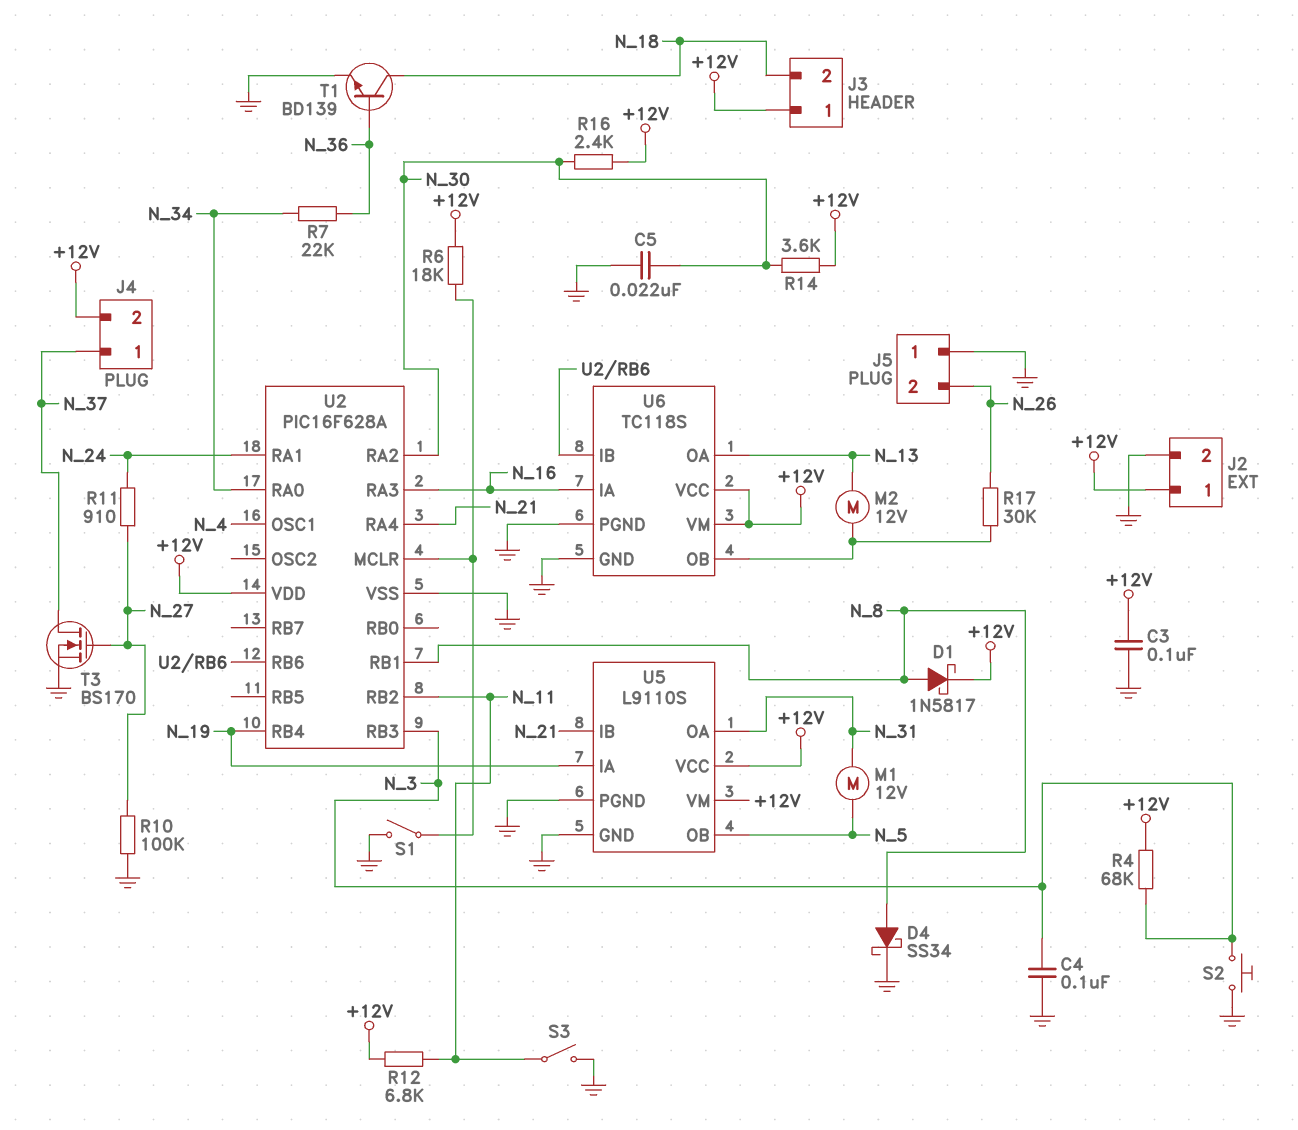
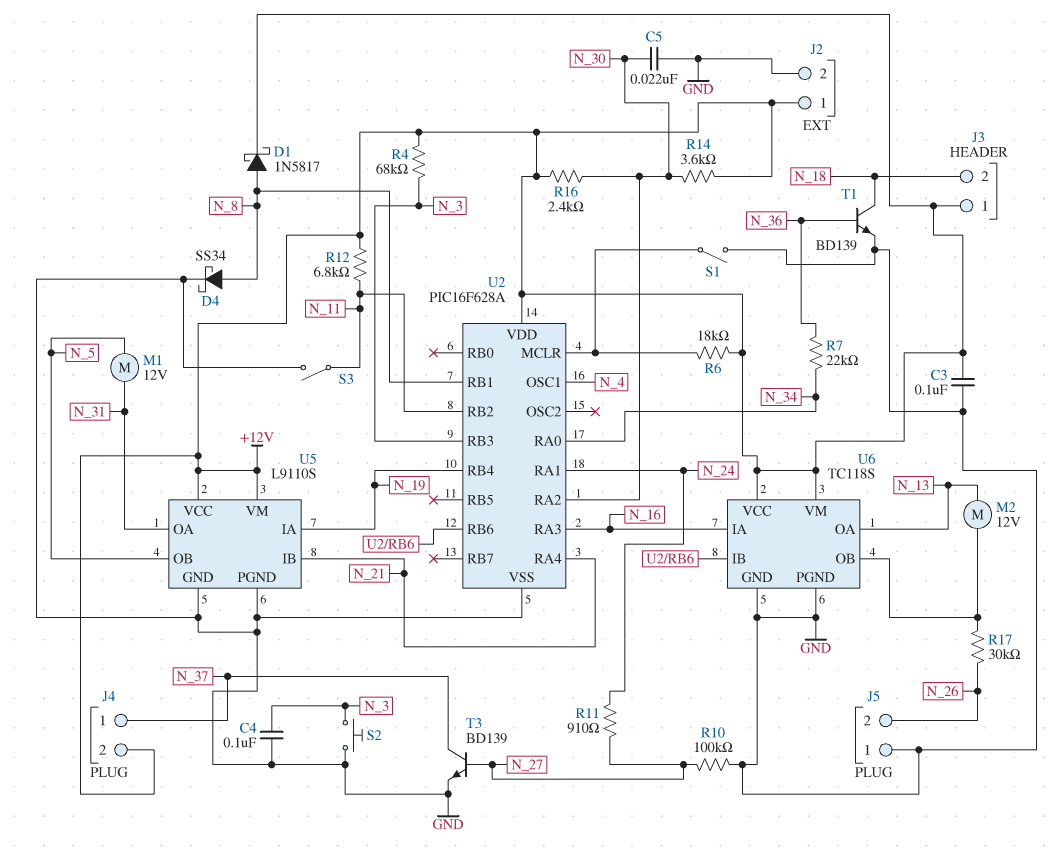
T3: NMOS BS170 (G N_27, D N_37, S GND) -> NPN BD139 (B N_27, C N_37, E GND)

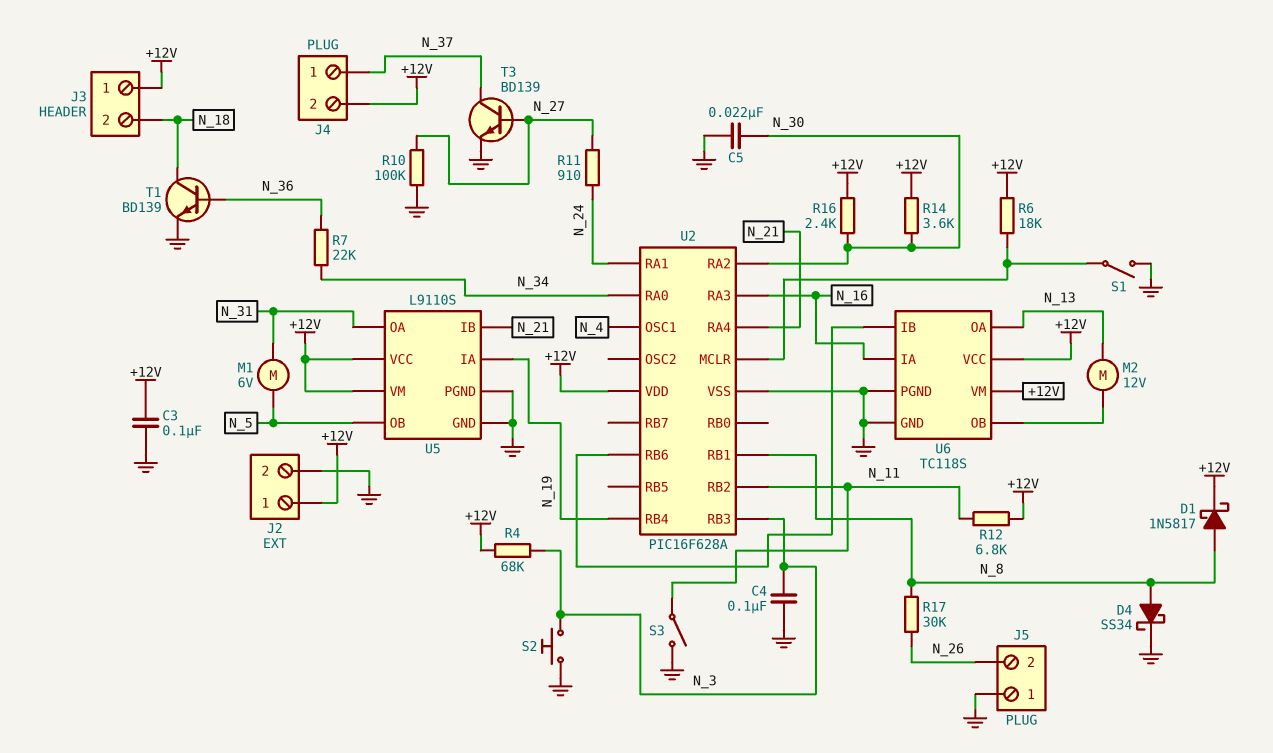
M1: motor 12V (N_5, N_31) -> motor 6V (N_5, N_31)
R17: 30k (N_26, U6/OB) -> 30k (N_8, N_26)

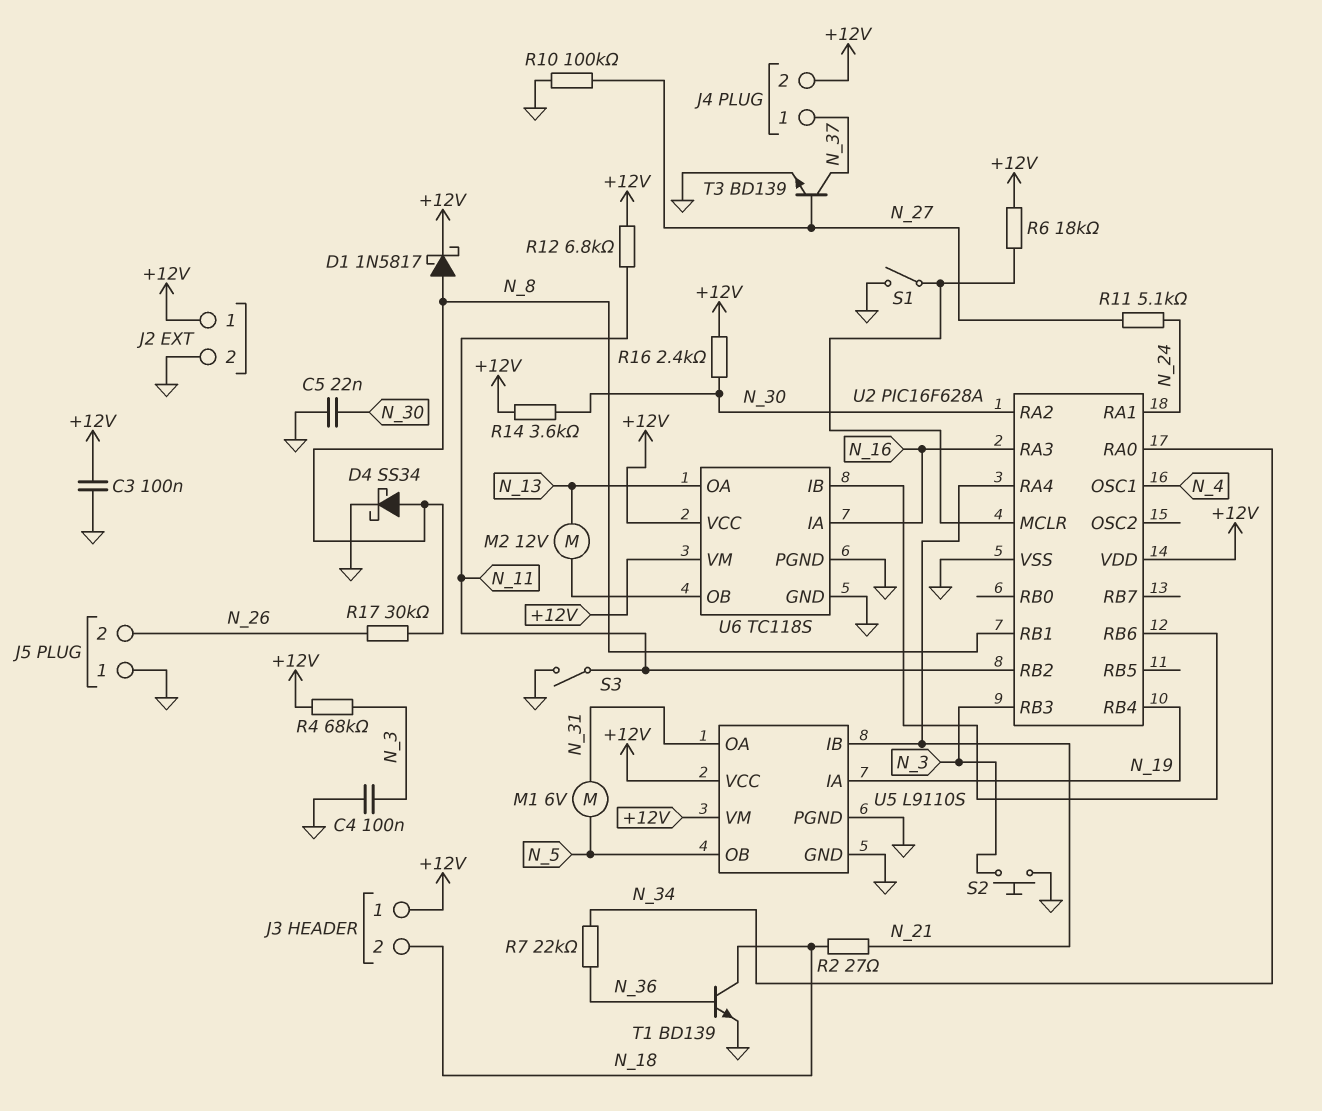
R2: none -> 27 (N_18, N_21)
R11: 910 (N_24, N_27) -> 5.1k (N_24, N_27)

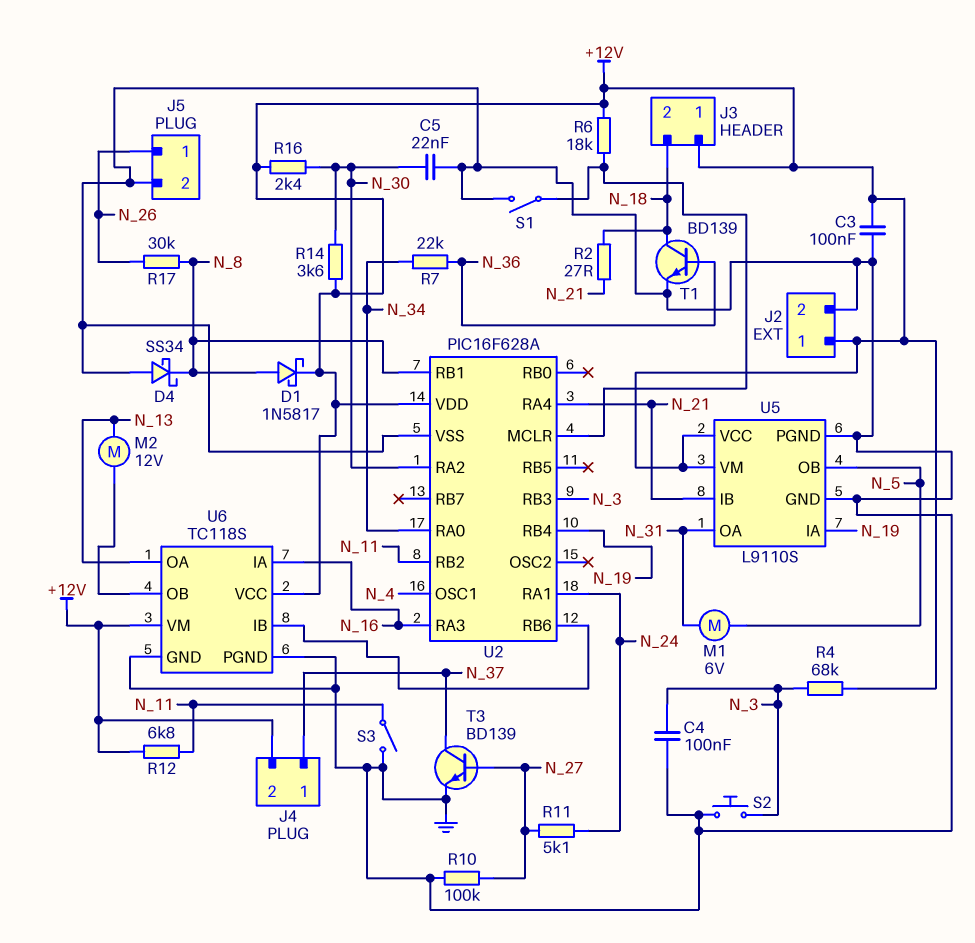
D4: schottky SS34 (A N_8, K GND) -> schottky SS34 (A GND, K N_8)
J5 pin 1: GND -> N_26
J5 pin 2: N_26 -> GND

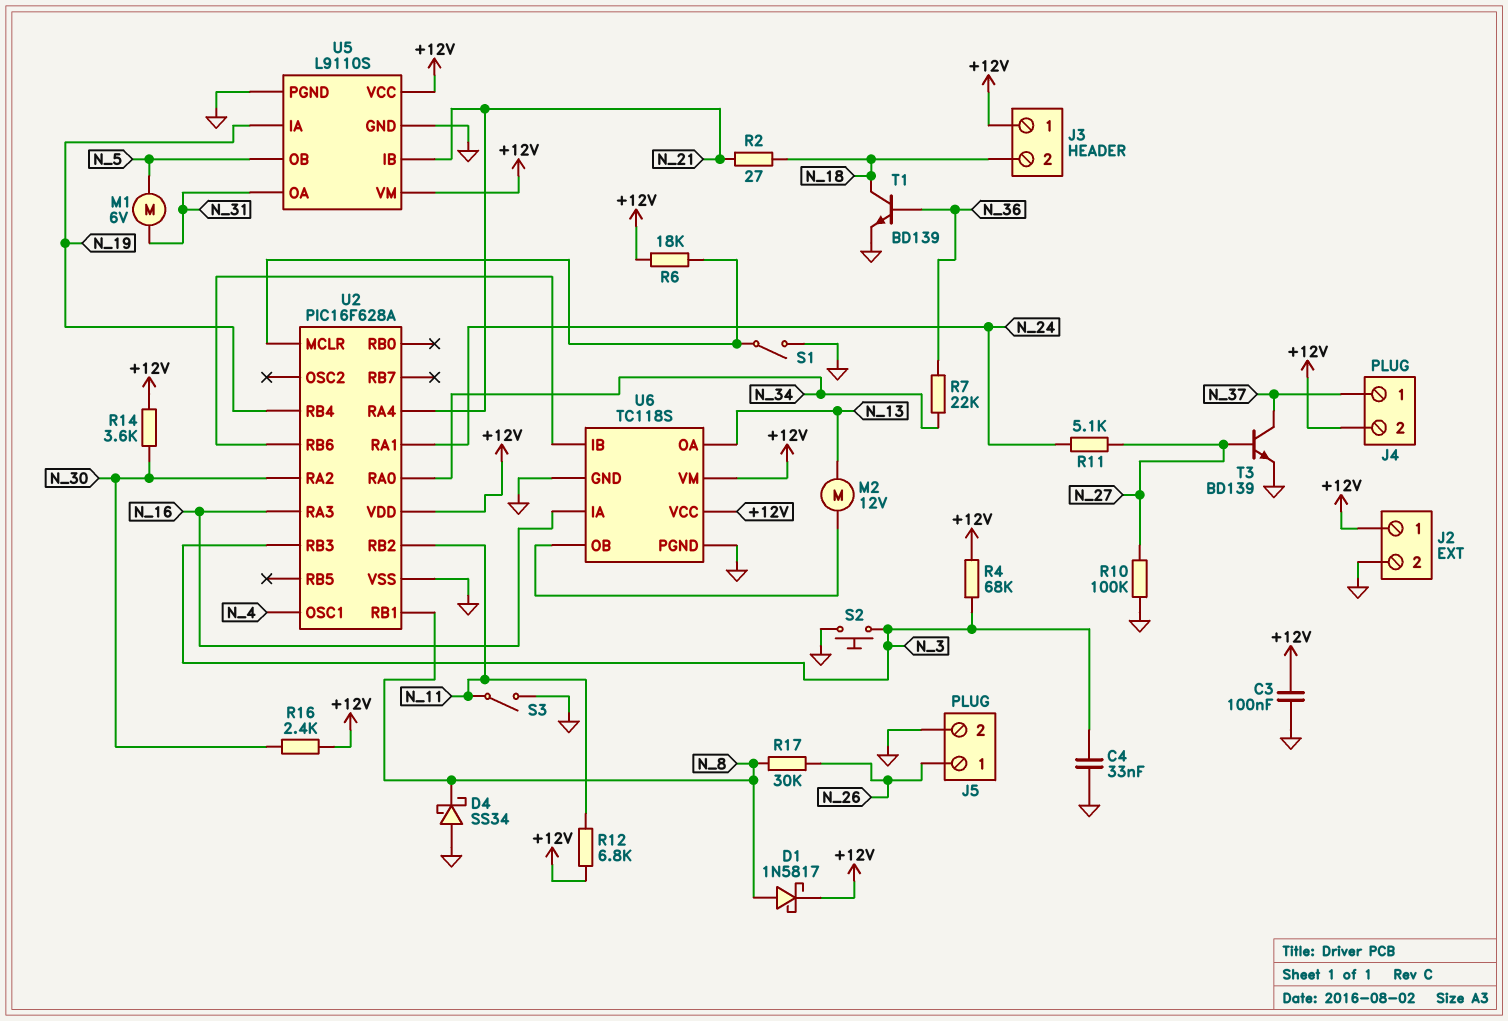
C4: 100nF (GND, N_3) -> 33nF (GND, N_3)
C5: 22nF (GND, N_30) -> none

